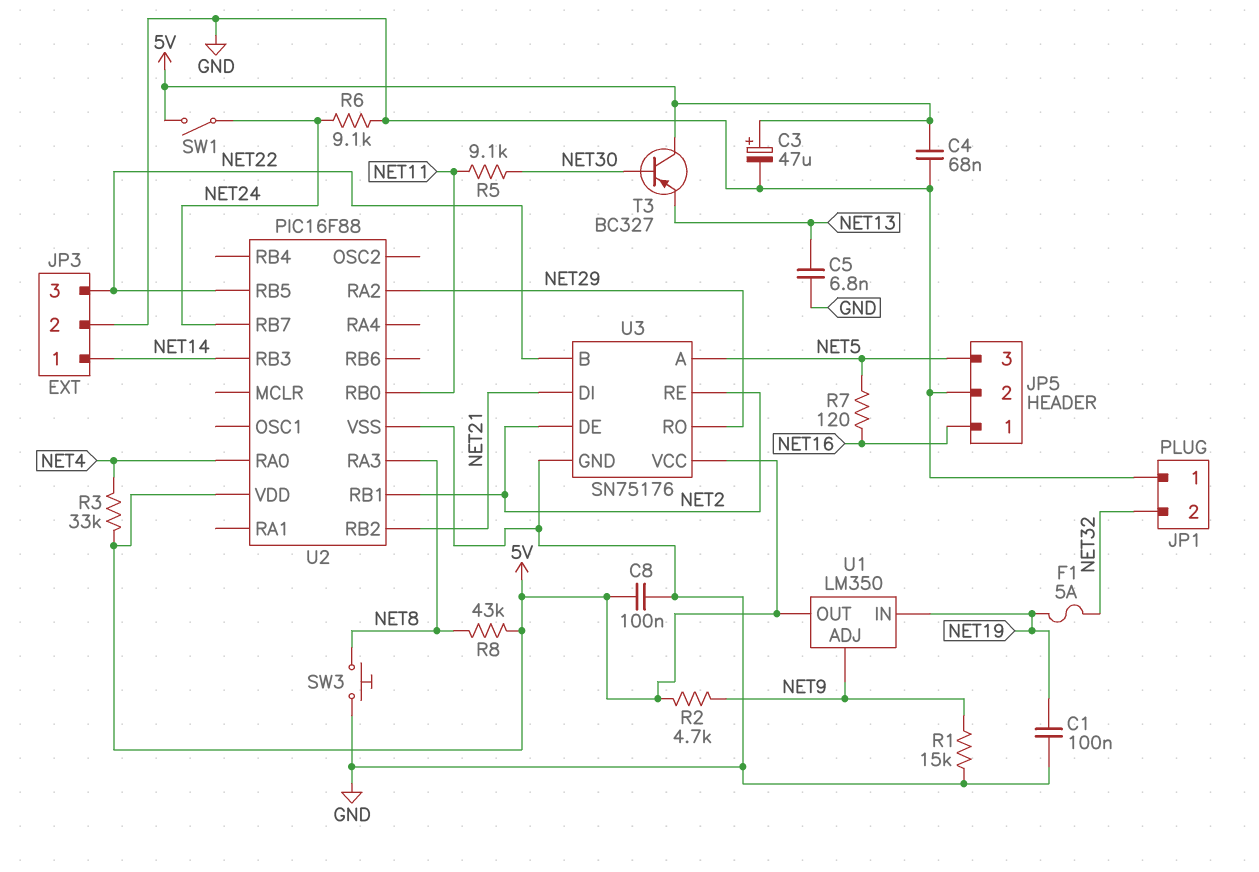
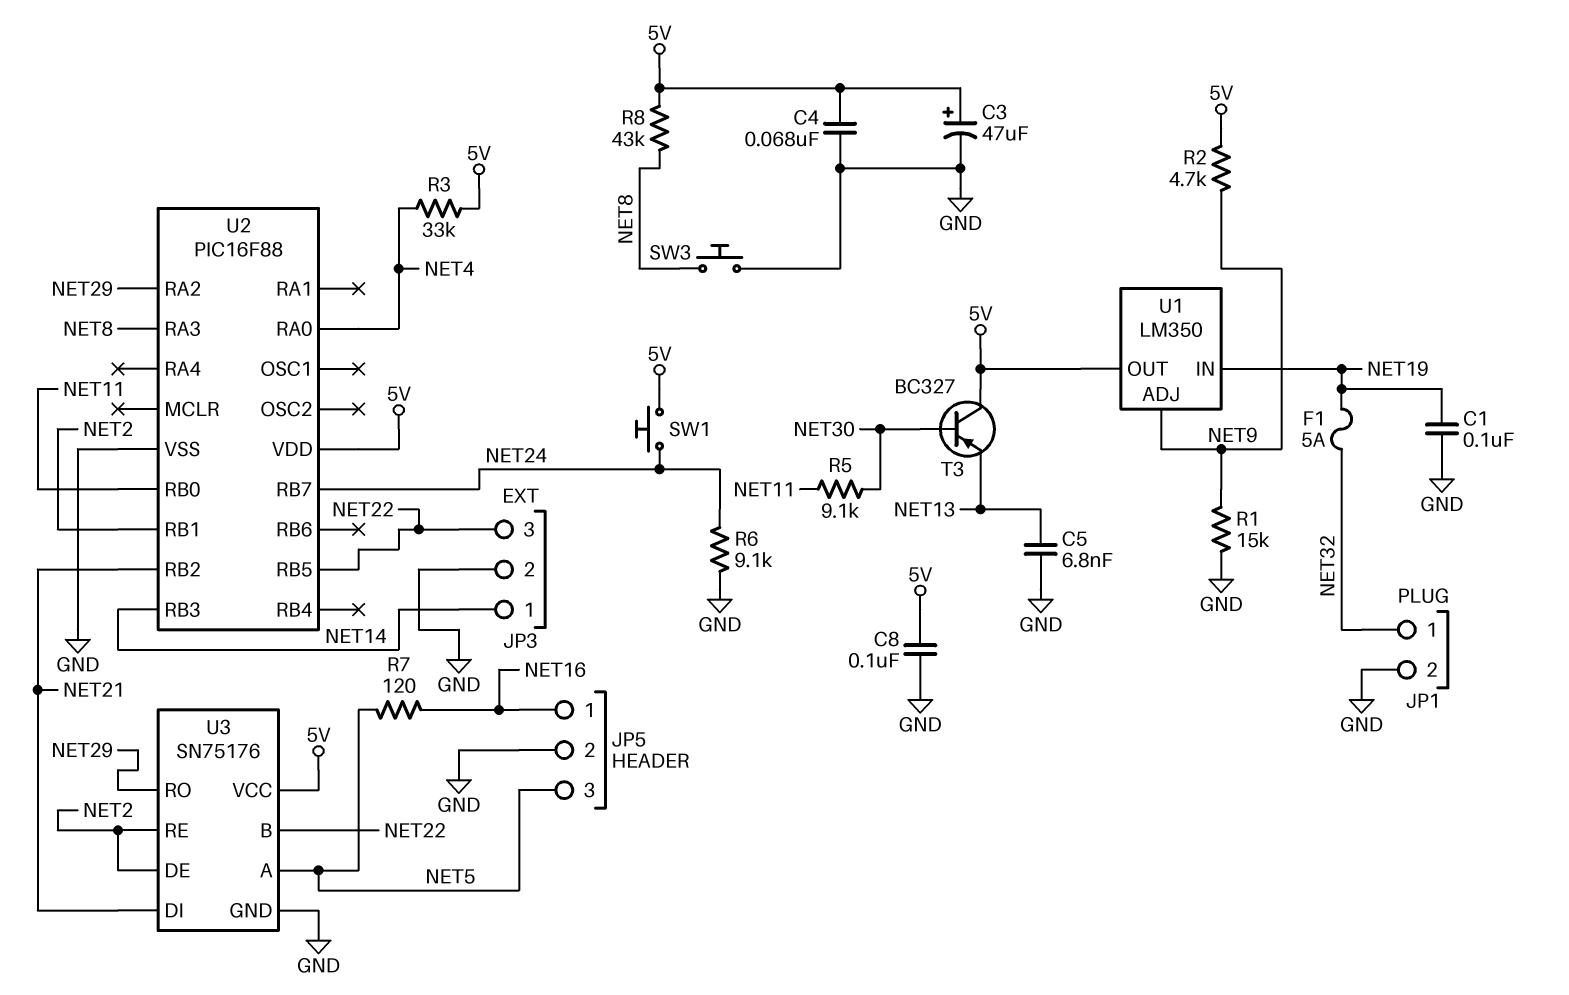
JP1 pin 1: GND -> NET32
JP1 pin 2: NET32 -> GND
SW1: switch (5V, NET24) -> button (5V, NET24)

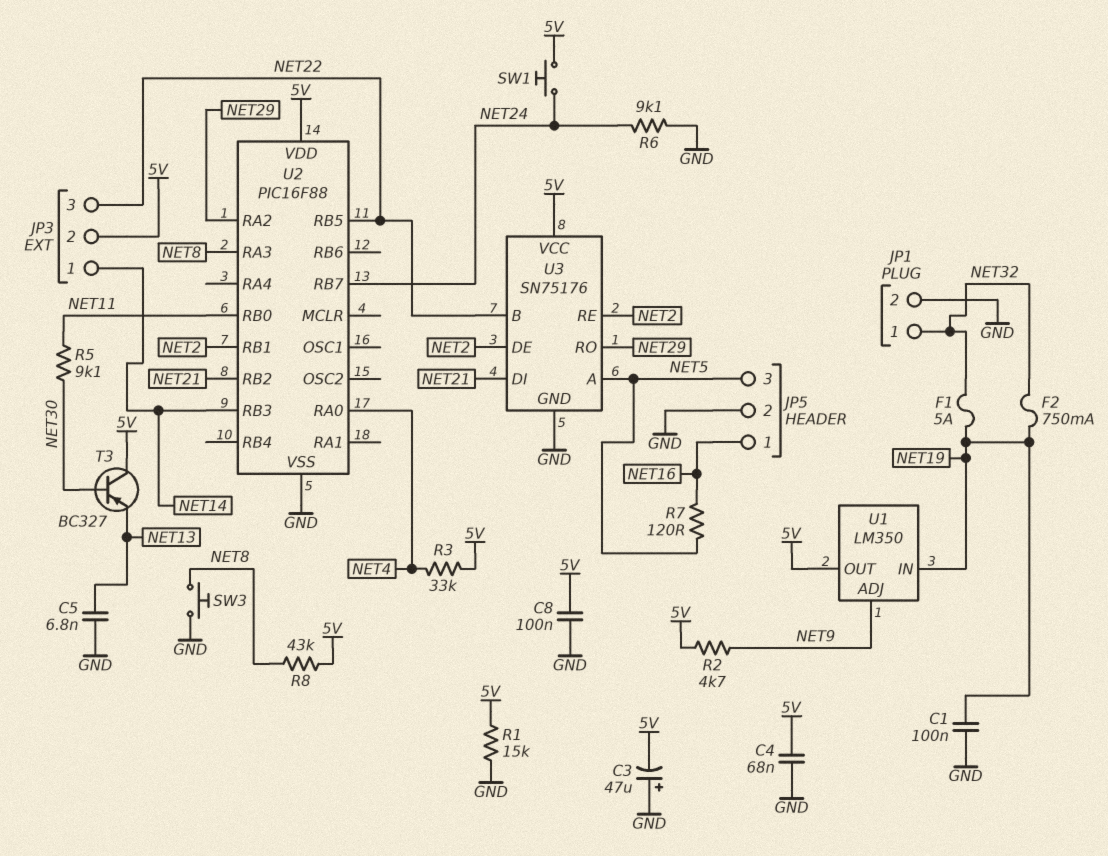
C3: 47uF (plus 5V, minus GND) -> 47uF (plus GND, minus 5V)
F2: none -> 750mA (NET19, NET32)
JP3 pin 2: GND -> 5V
R1: 15k (GND, NET9) -> 15k (5V, GND)

